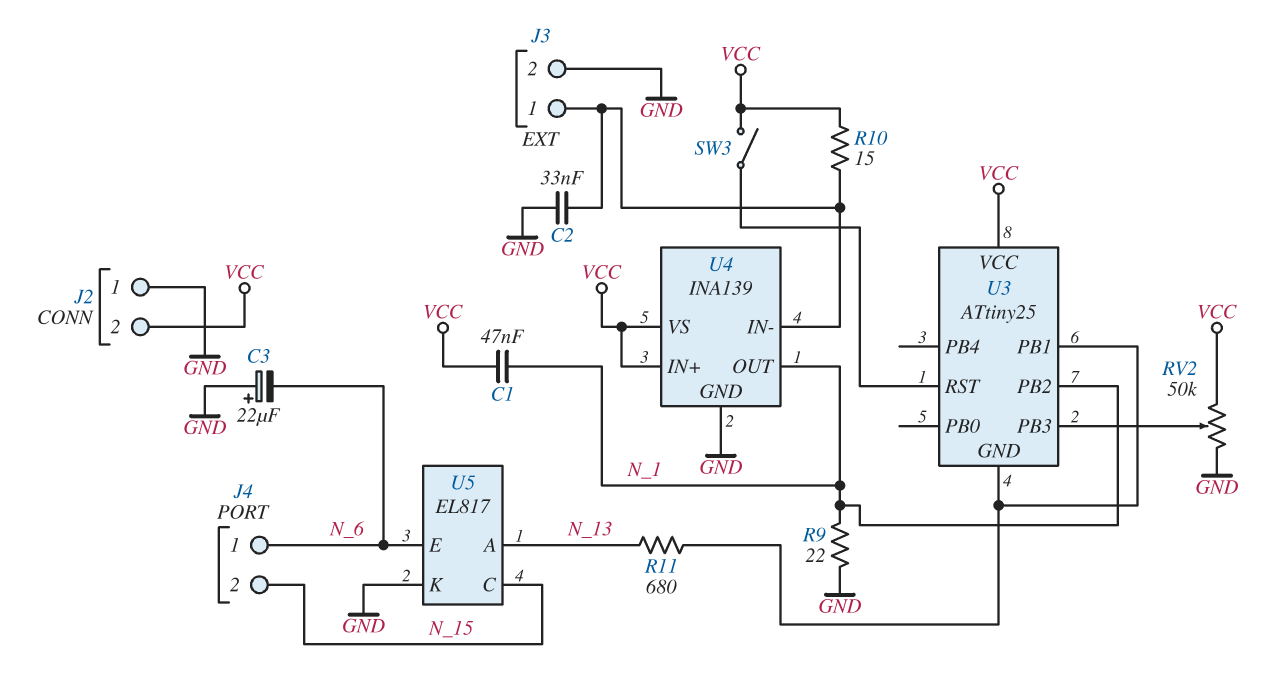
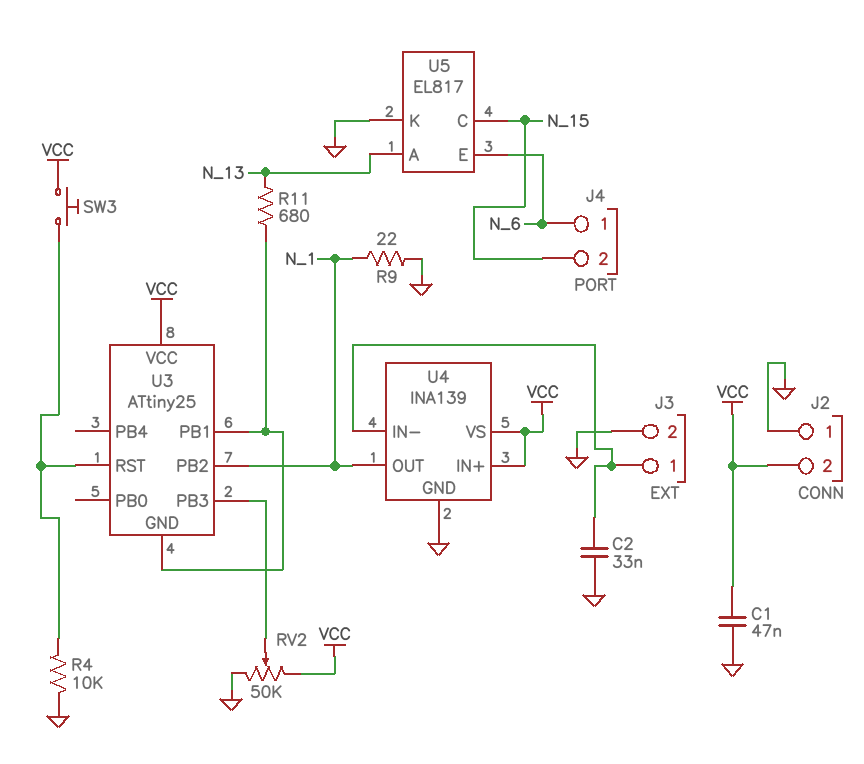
C1: 47nF (N_1, VCC) -> 47nF (GND, VCC)
C3: 22uF (plus GND, minus N_6) -> none
R4: none -> 10k (GND, U3/RST)
R10: 15 (J3/1, VCC) -> none
SW3: switch (U3/RST, VCC) -> button (U3/RST, VCC)

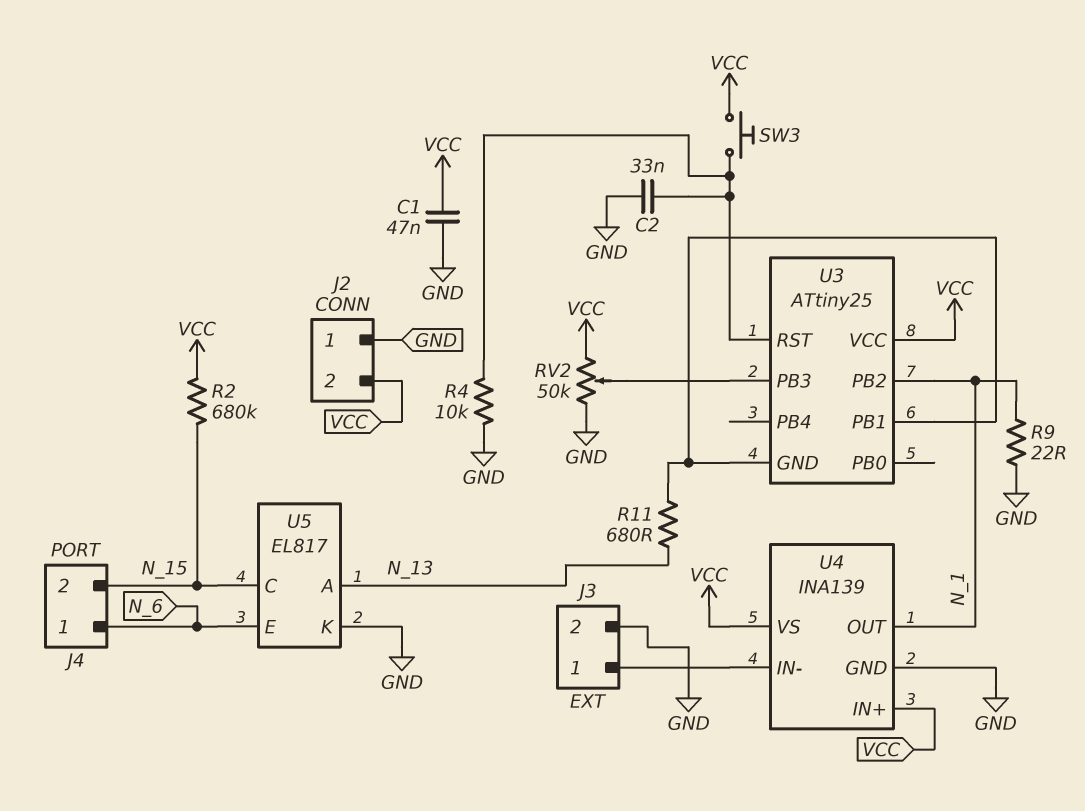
C2: 33nF (GND, J3/1) -> 33nF (GND, U3/RST)
R2: none -> 680k (N_15, VCC)

